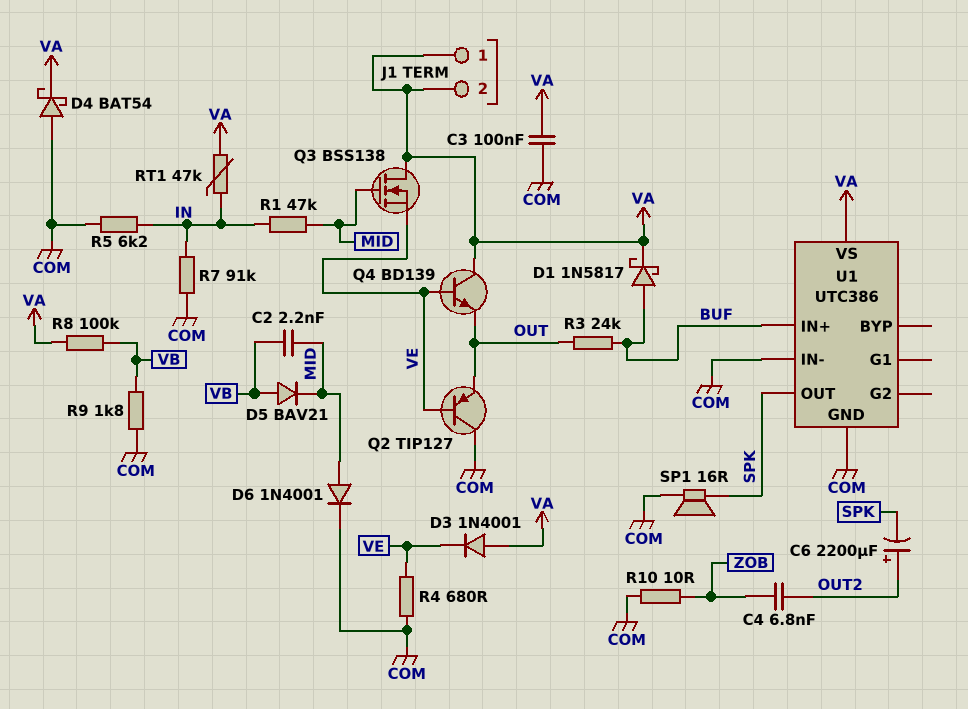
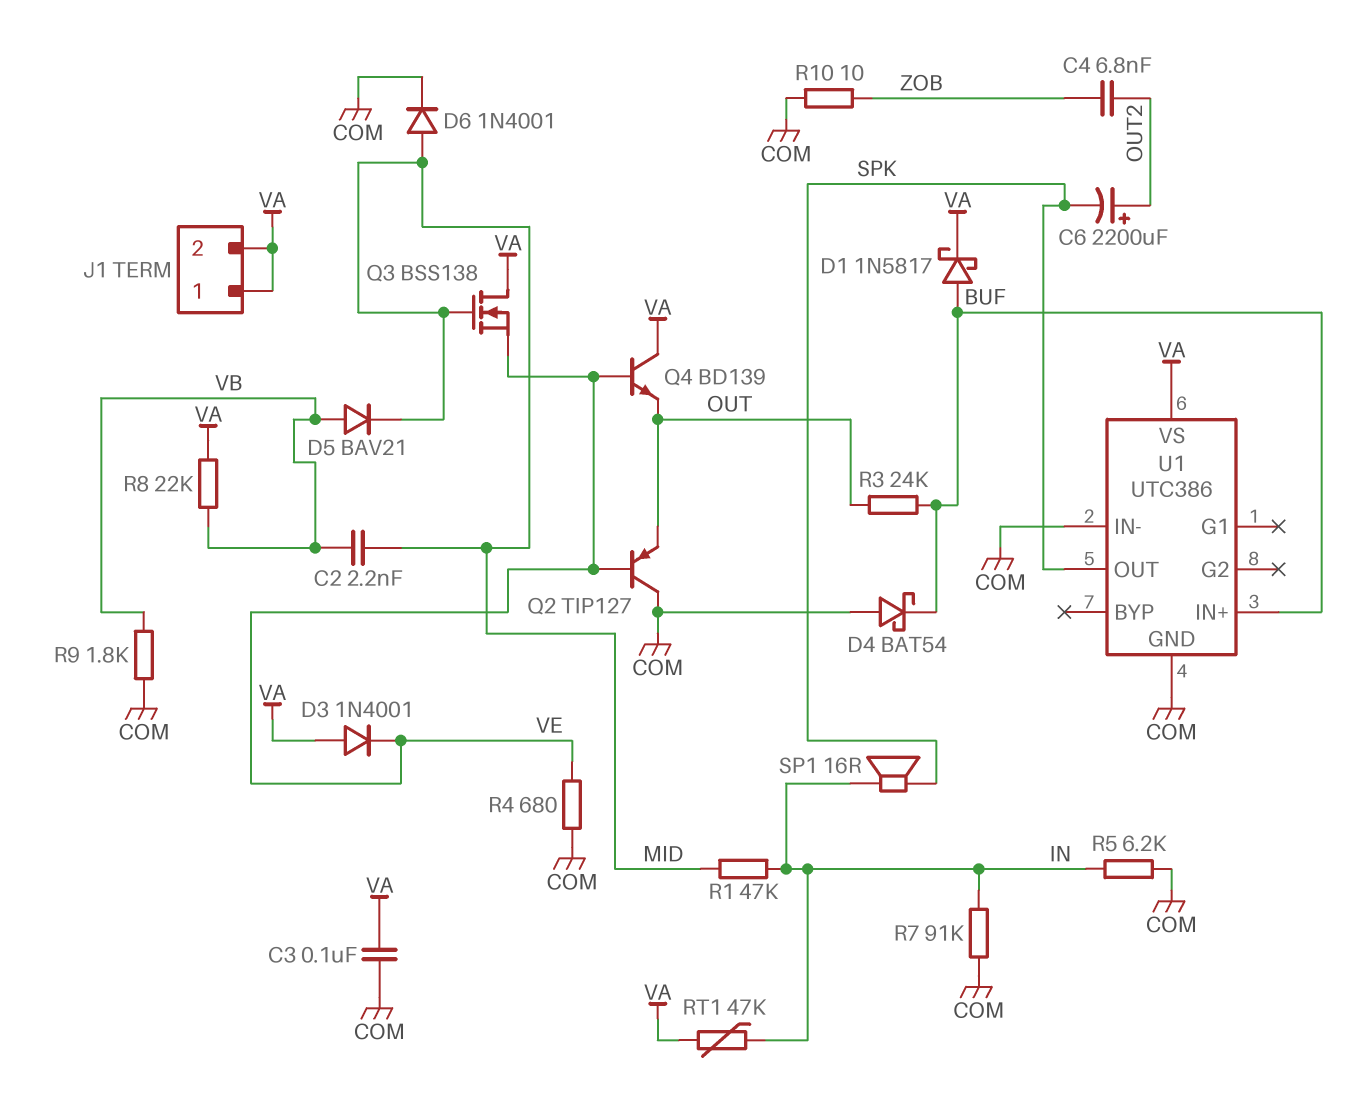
D4: schottky BAT54 (A COM, K VA) -> schottky BAT54 (A COM, K BUF)
R8: 100k (VA, VB) -> 22k (VA, VB)
SP1: speaker 16R (COM, SPK) -> speaker 16R (IN, SPK)

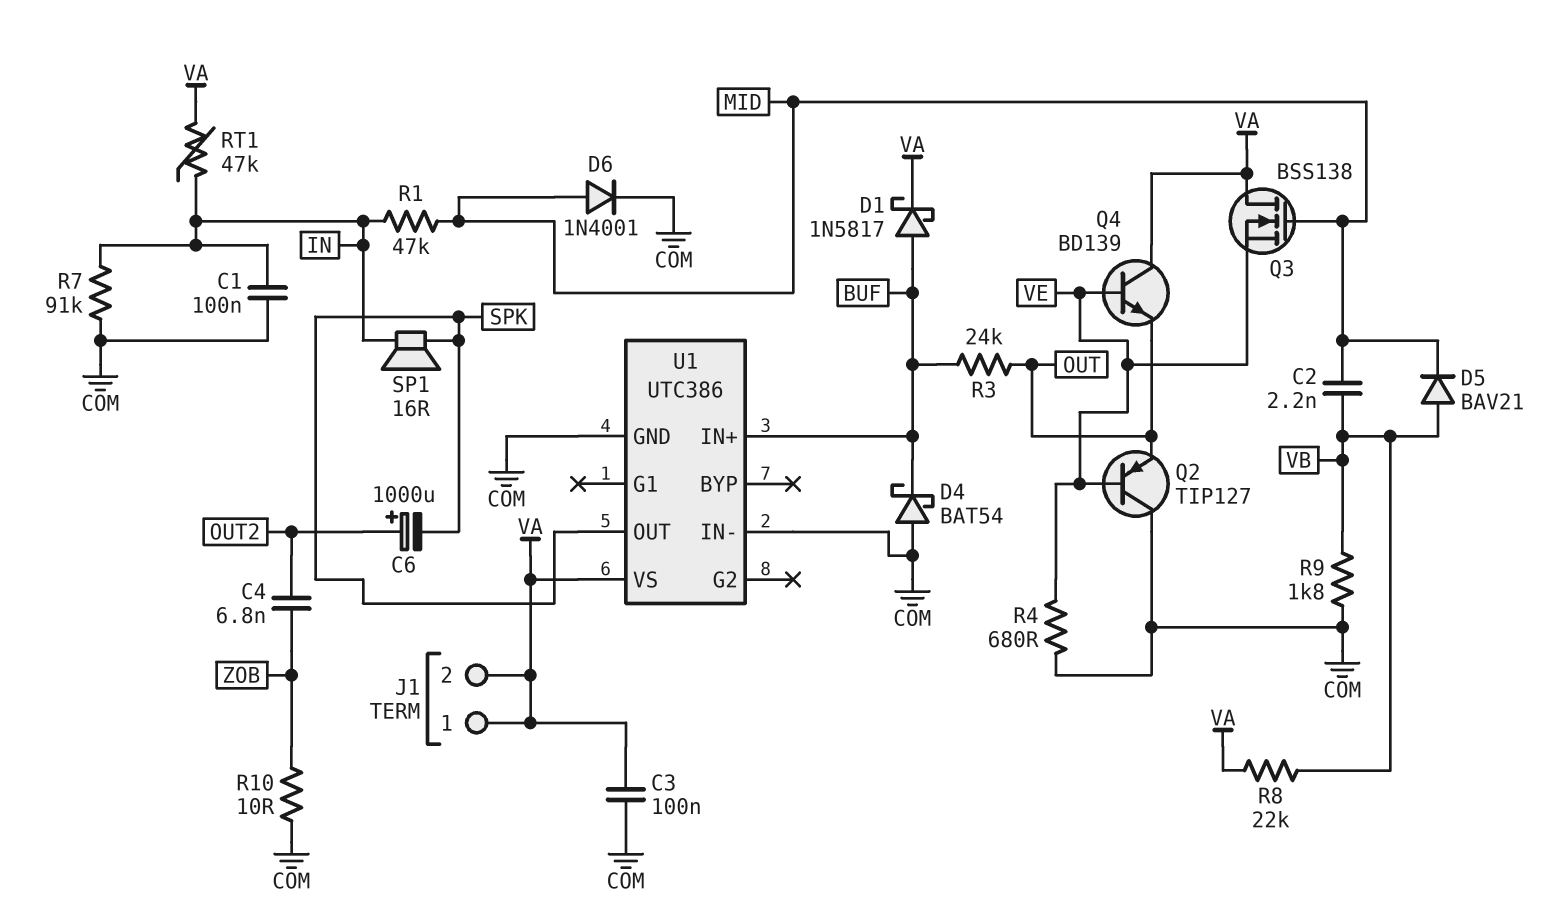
C1: none -> 100nF (COM, IN)
C6: 2200uF (plus OUT2, minus SPK) -> 1000uF (plus OUT2, minus SPK)
D3: diode 1N4001 (A VA, K VE) -> none
R5: 6.2k (COM, IN) -> none

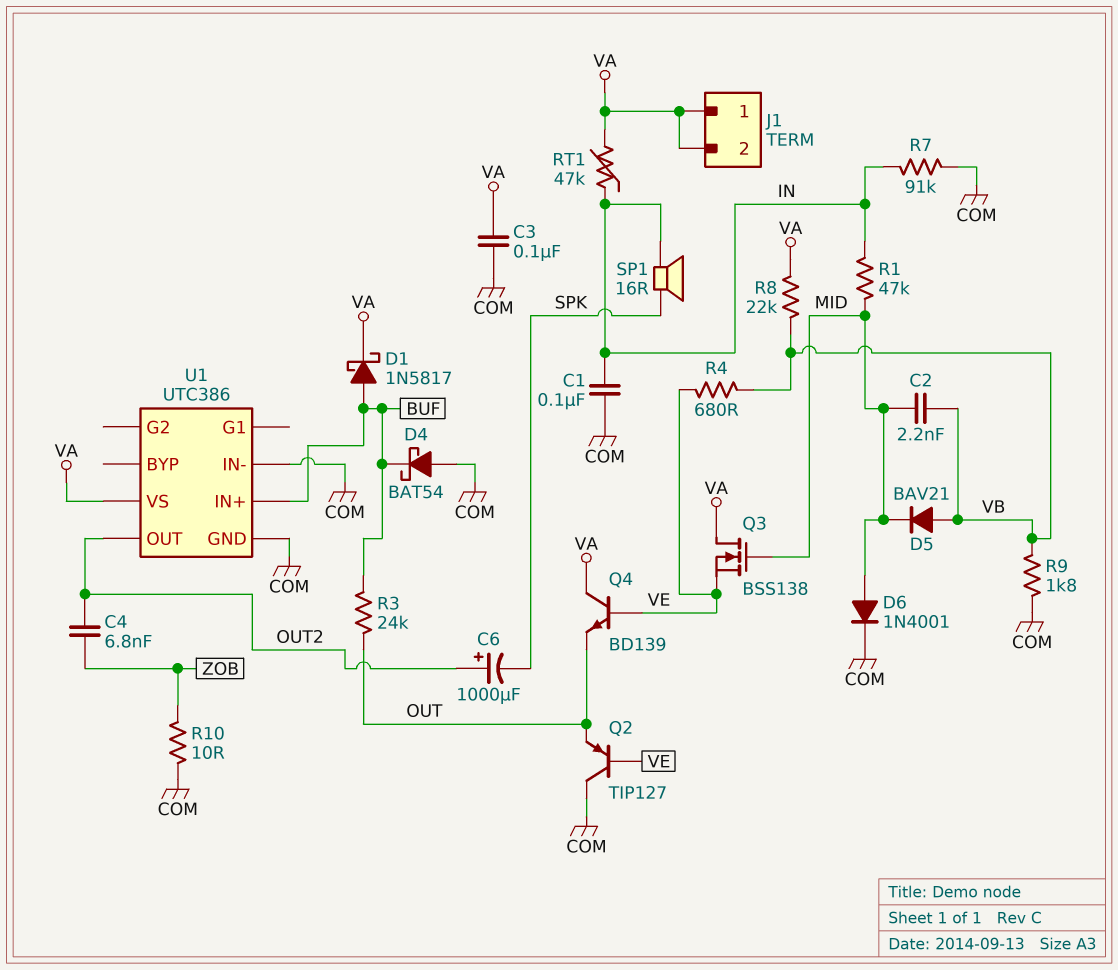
R4: 680 (COM, VE) -> 680 (VB, VE)
U1 pin OUT: SPK -> OUT2

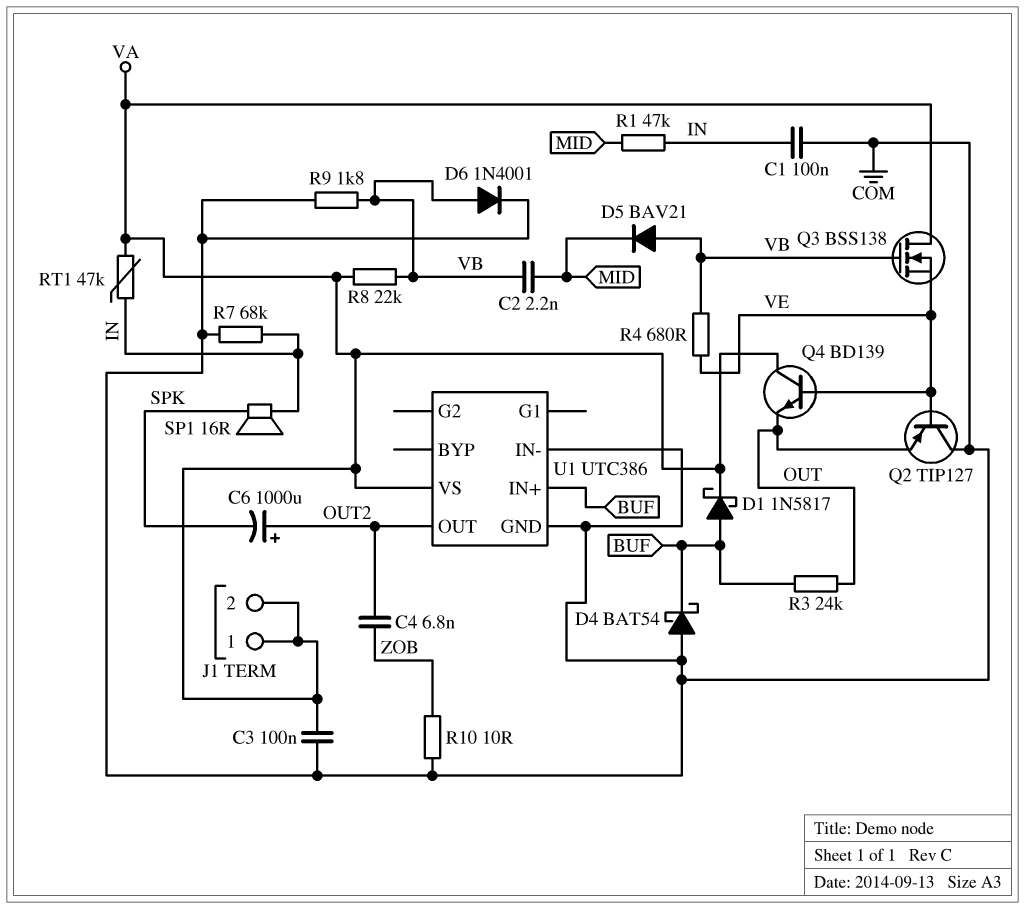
D6: diode 1N4001 (A MID, K COM) -> diode 1N4001 (A VB, K COM)
Q3: NMOS BSS138 (G MID, D VA, S VE) -> NMOS BSS138 (G VB, D VA, S VE)
R7: 91k (COM, IN) -> 68k (COM, IN)

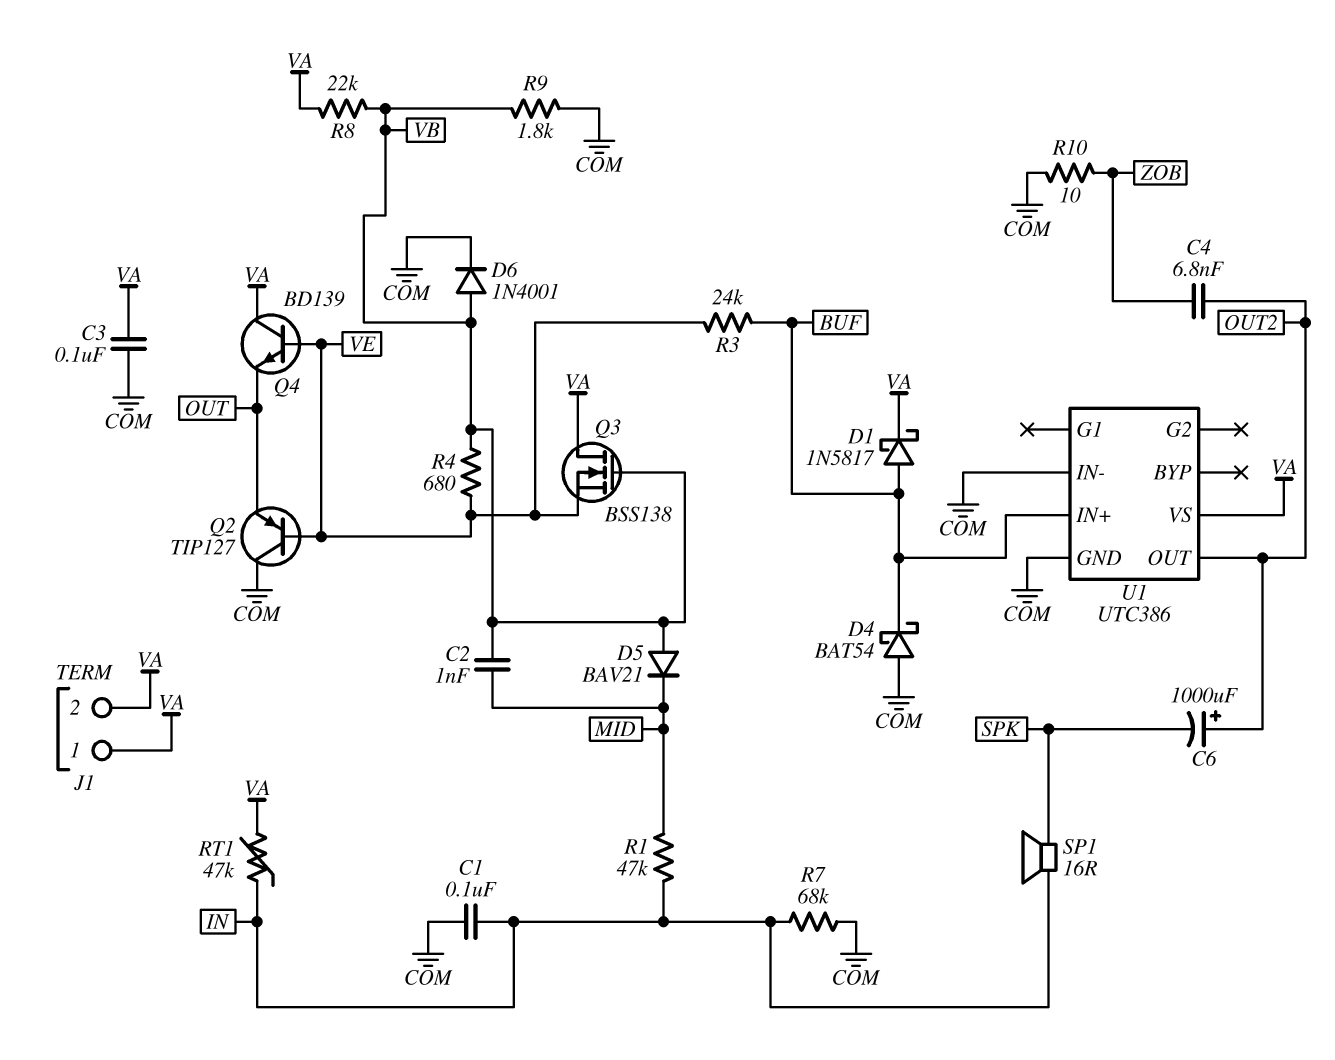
C2: 2.2nF (MID, VB) -> 1nF (MID, VB)
R3: 24k (BUF, OUT) -> 24k (BUF, VE)

